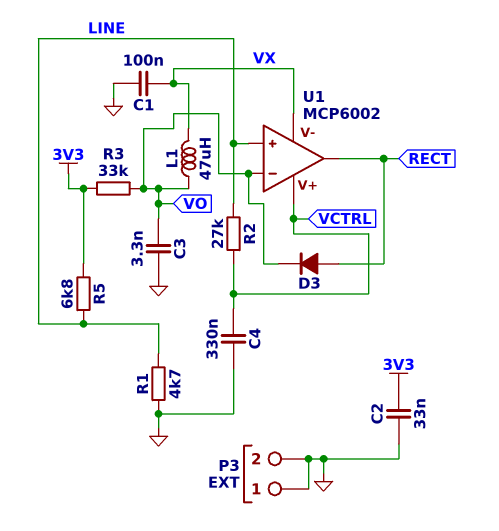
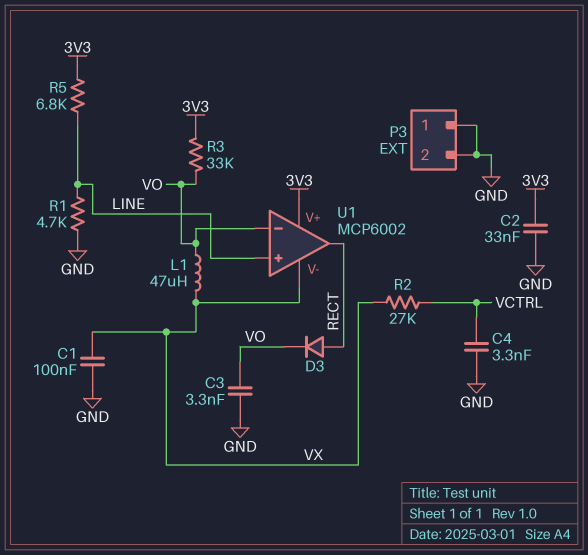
C4: 330nF (GND, VCTRL) -> 3.3nF (GND, VCTRL)
R2: 27k (LINE, VCTRL) -> 27k (VCTRL, VX)
U1 pin V+: VCTRL -> 3V3

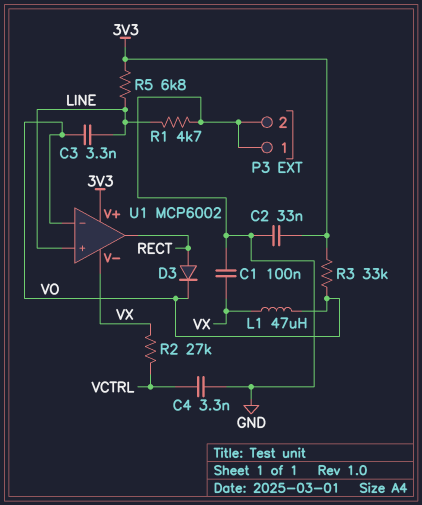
C3: 3.3nF (GND, VO) -> 3.3nF (LINE, VO)

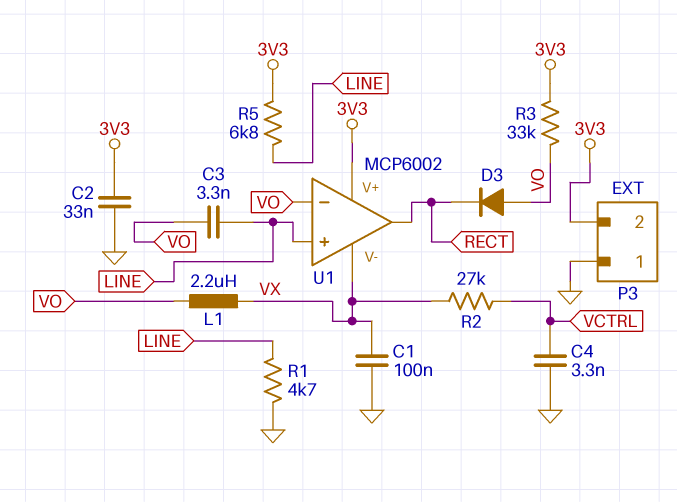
D3: diode (A RECT, K VO) -> diode (A VO, K RECT)
L1: 47uH (VO, VX) -> 2.2uH (VO, VX)
P3 pin 2: GND -> 3V3

